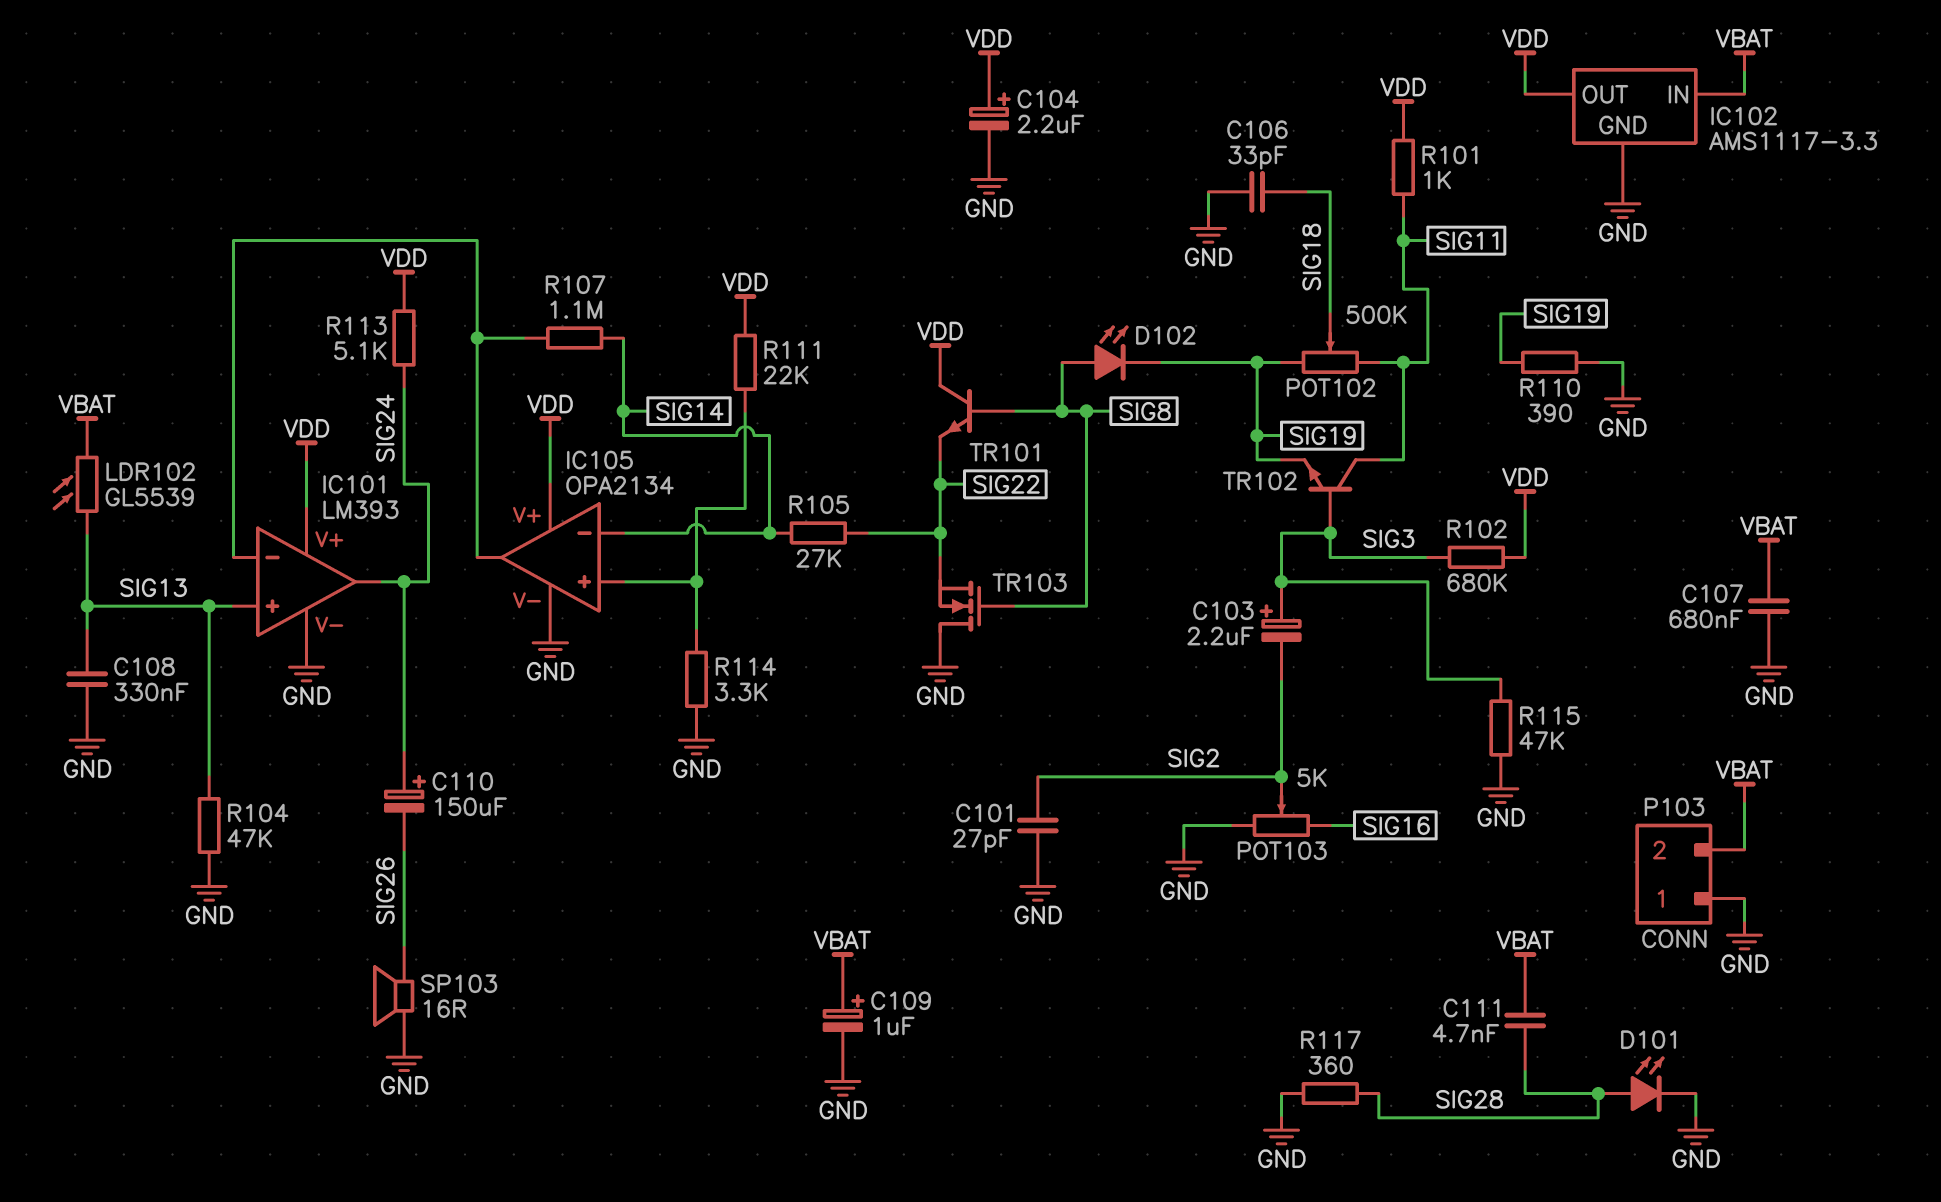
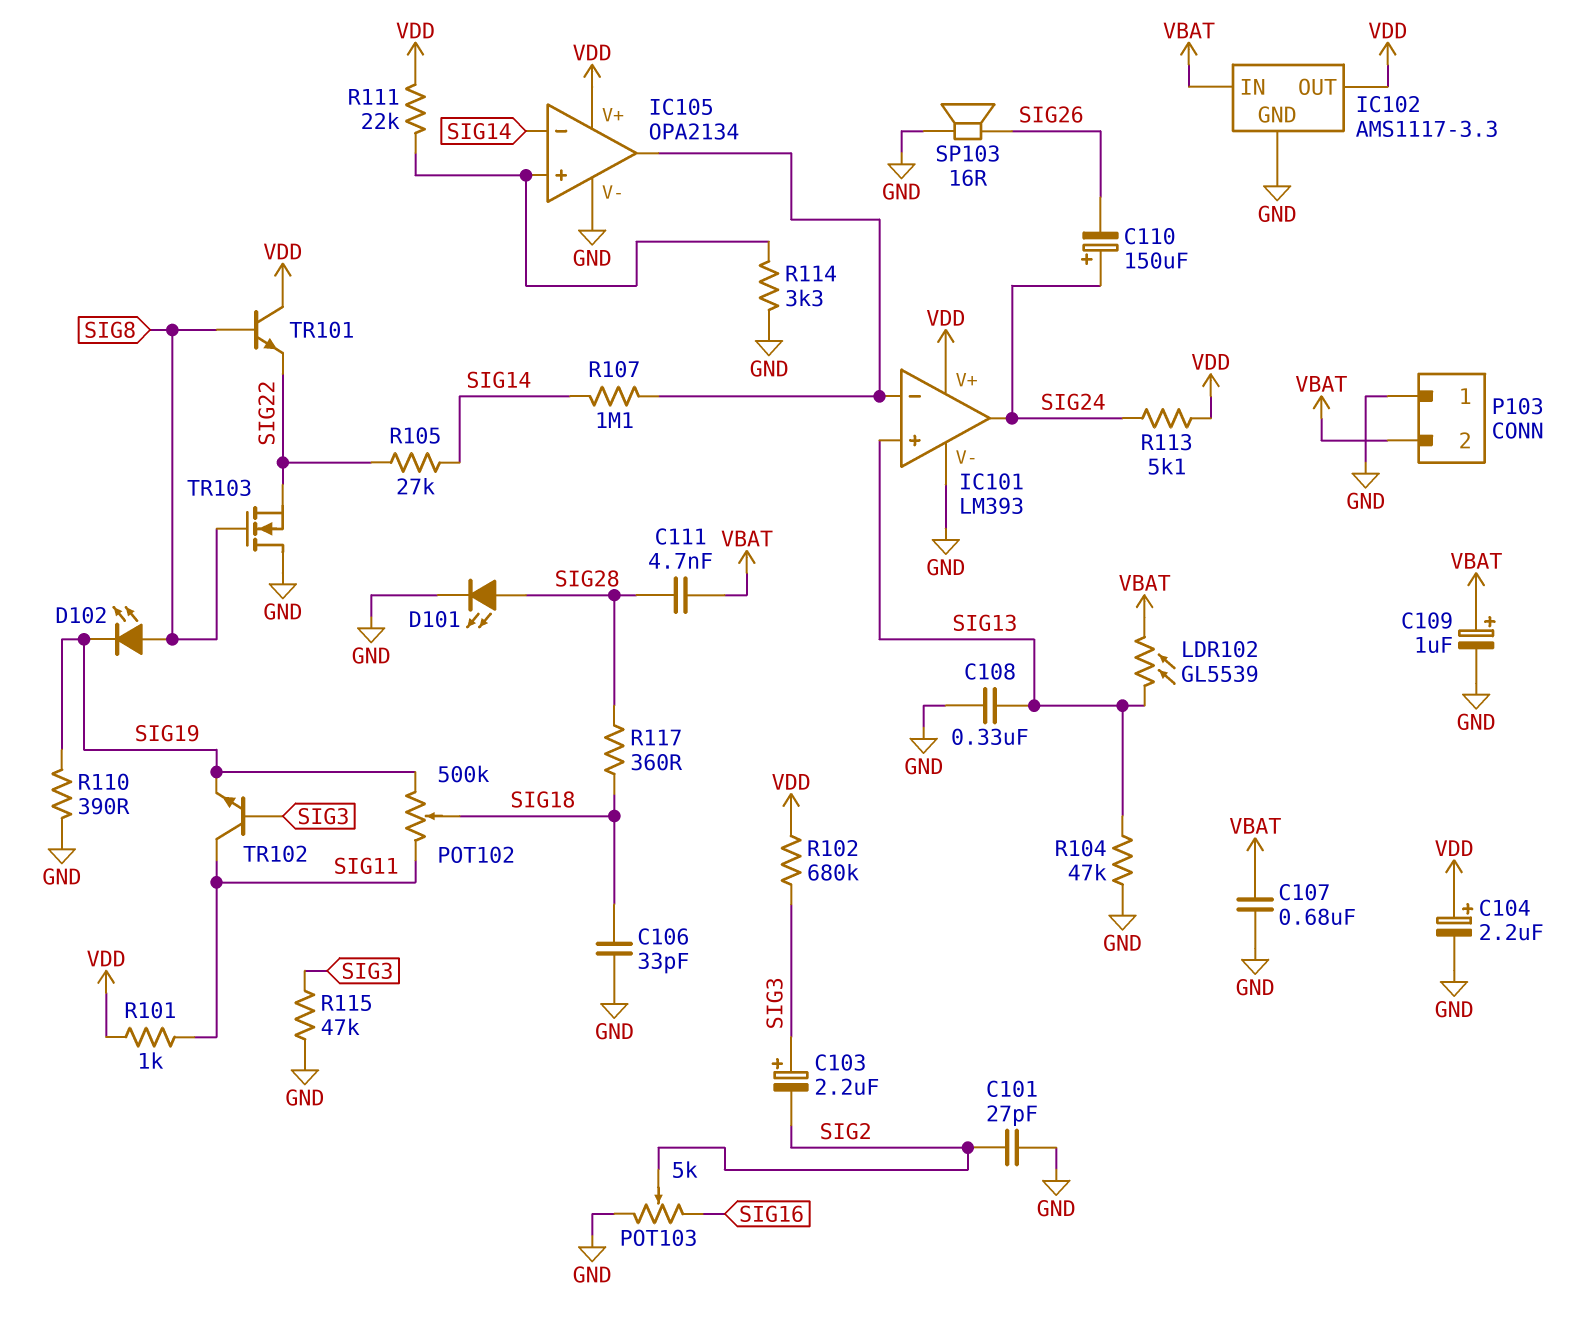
R117: 360 (GND, SIG28) -> 360 (SIG18, SIG28)

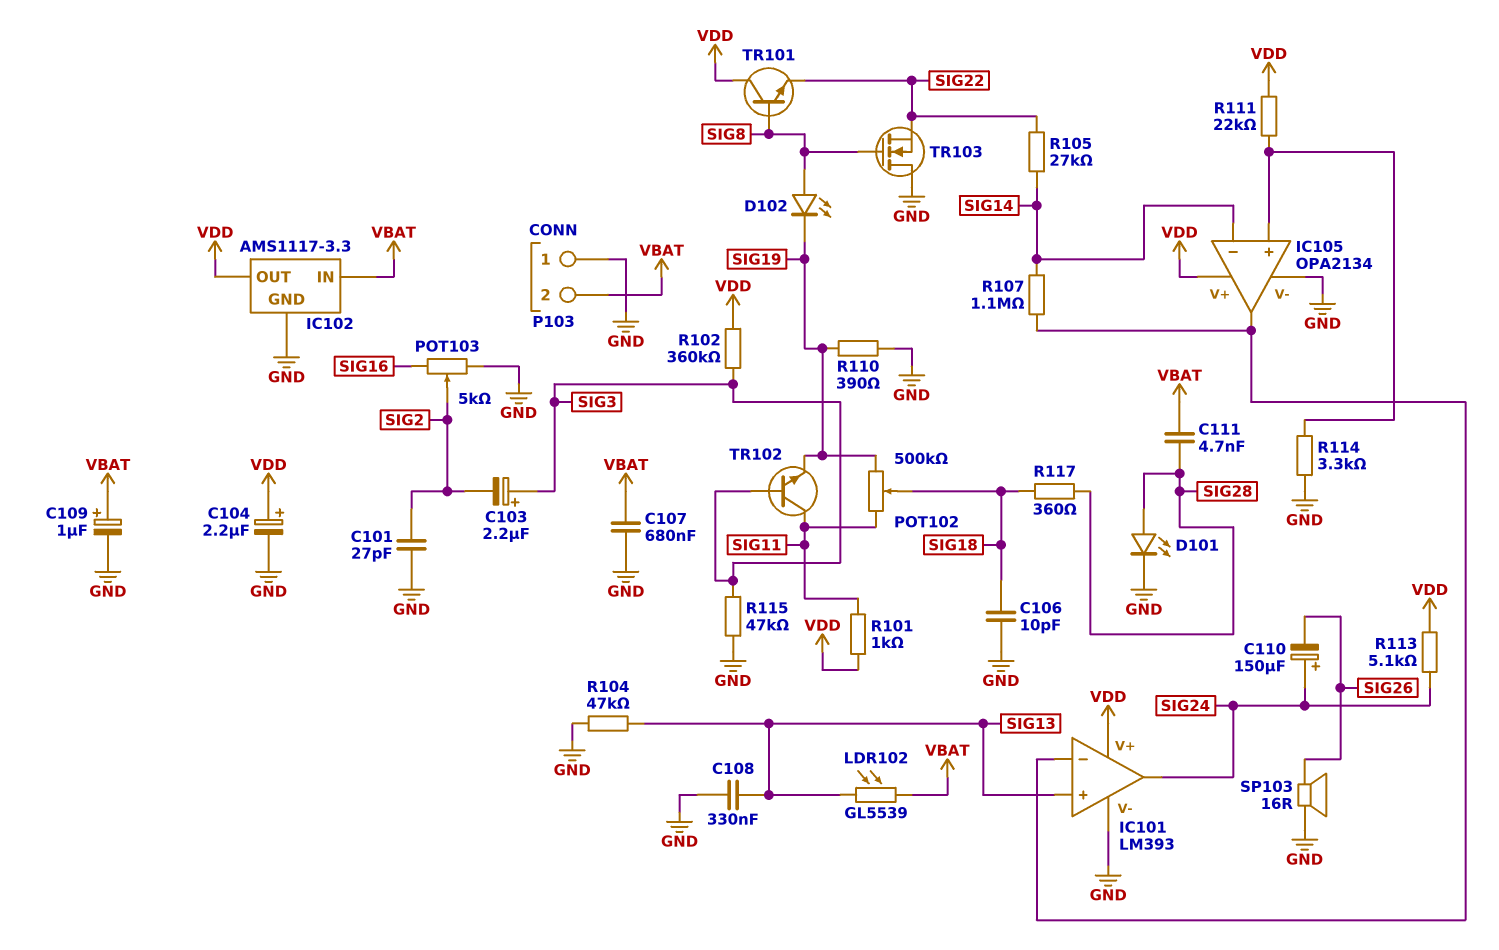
C106: 33pF (GND, SIG18) -> 10pF (GND, SIG18)
R102: 680k (SIG3, VDD) -> 360k (SIG3, VDD)

